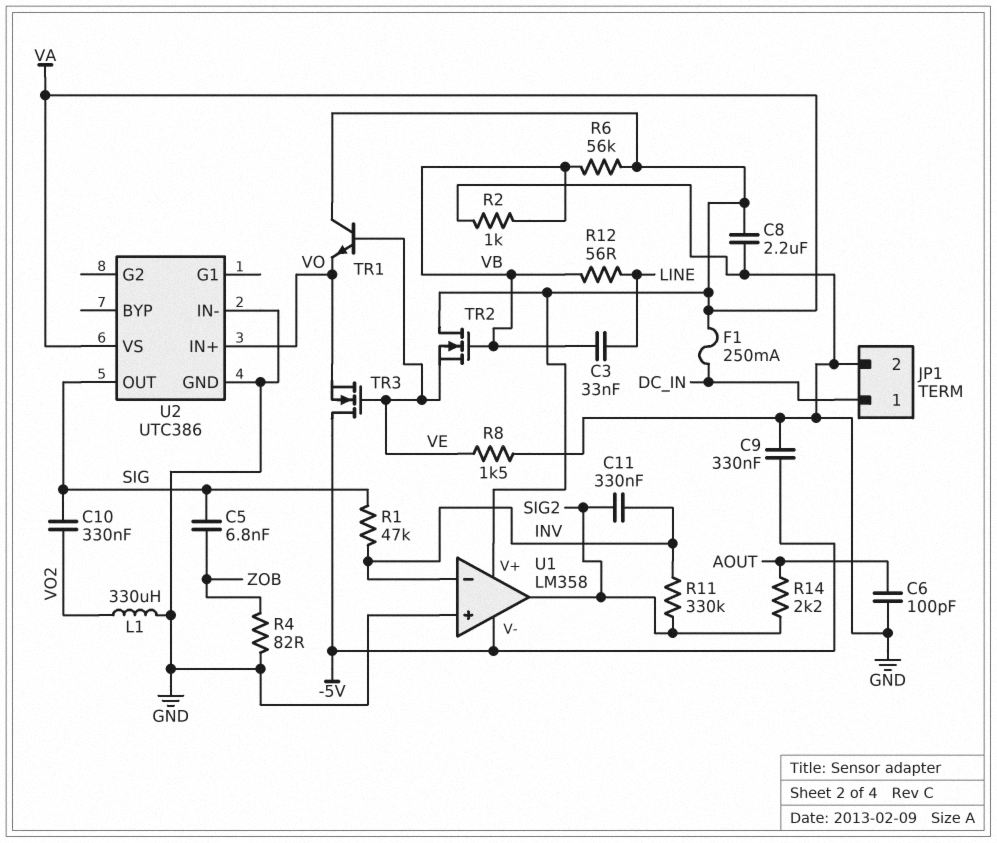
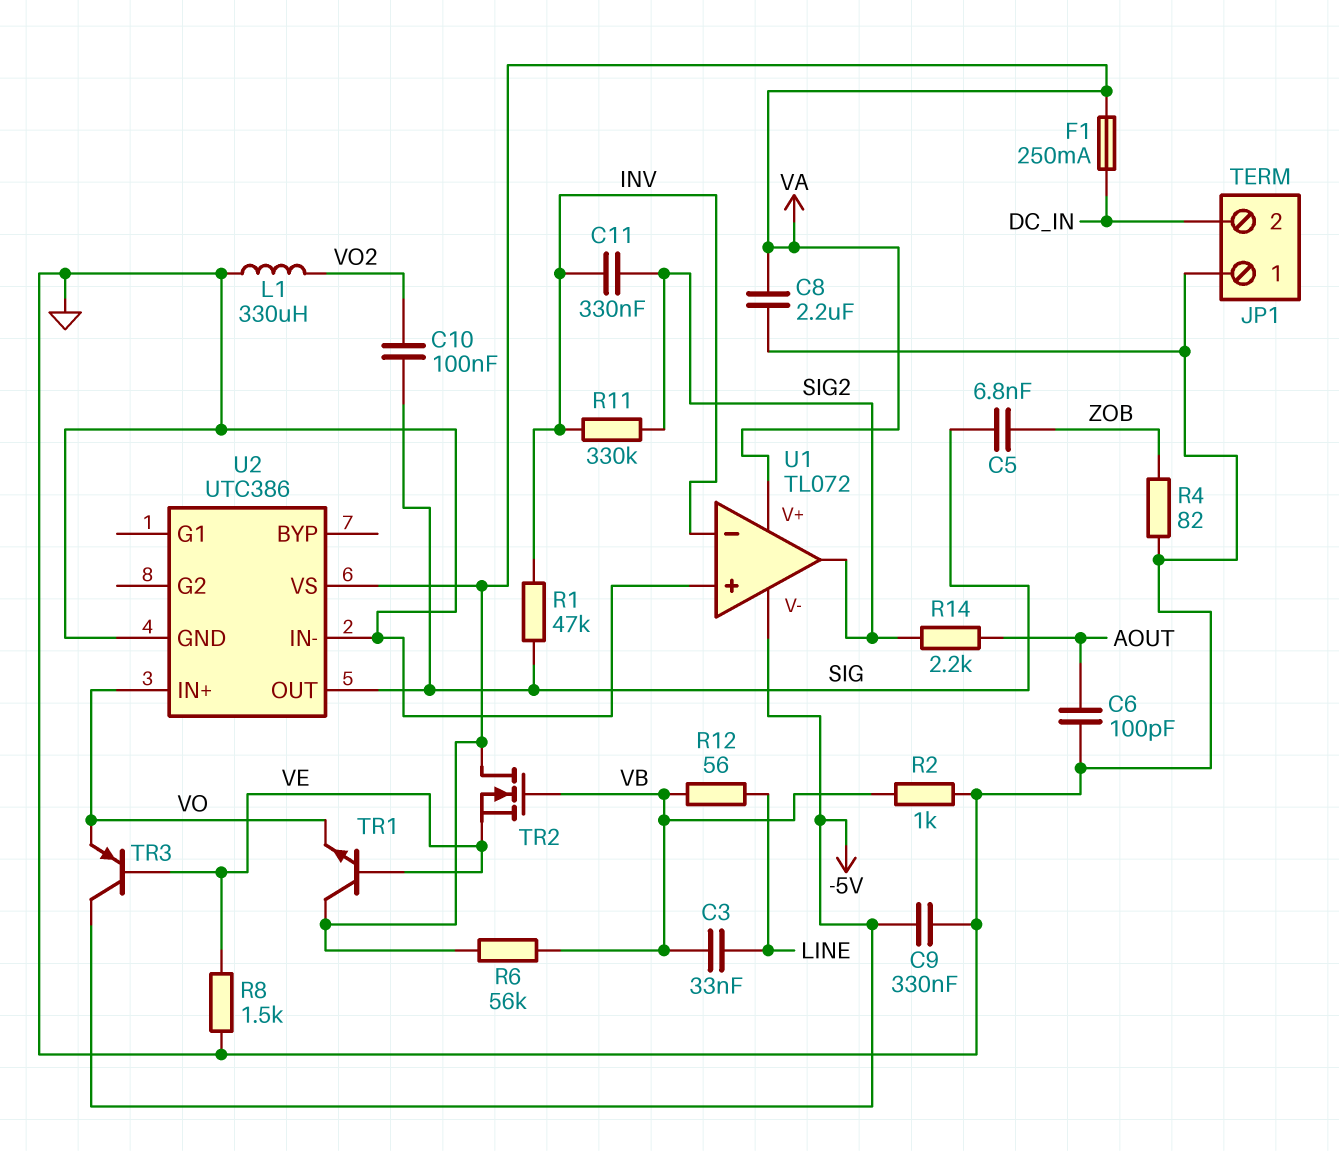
C10: 330nF (SIG, VO2) -> 100nF (SIG, VO2)
JP1 pin 1: DC_IN -> GND
JP1 pin 2: GND -> DC_IN
TR3: NMOS (G VE, D -5V, S VO) -> PNP (B VE, C -5V, E VO)
U1: LM358 -> TL072

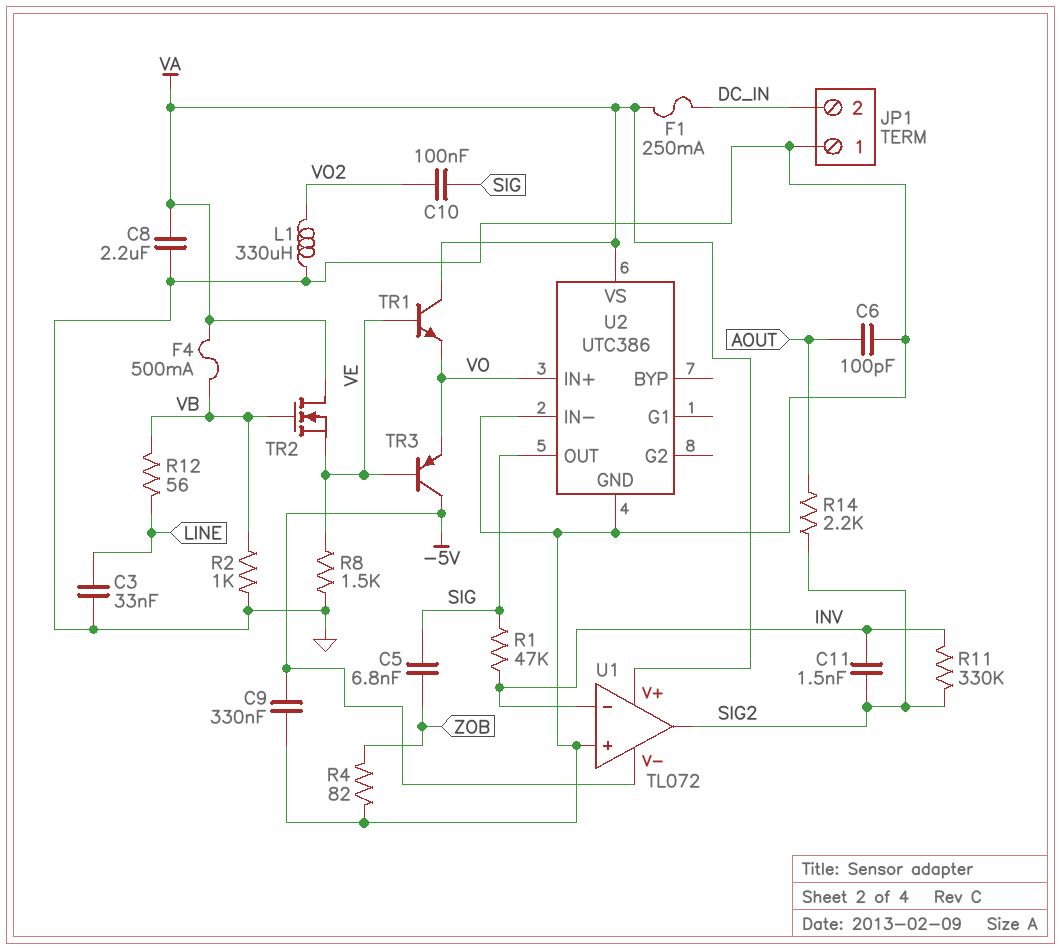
C3: 33nF (LINE, VB) -> 33nF (GND, LINE)
C11: 330nF (INV, SIG2) -> 1.5nF (INV, SIG2)
F4: none -> 500mA (VA, VB)
R6: 56k (VA, VB) -> none

